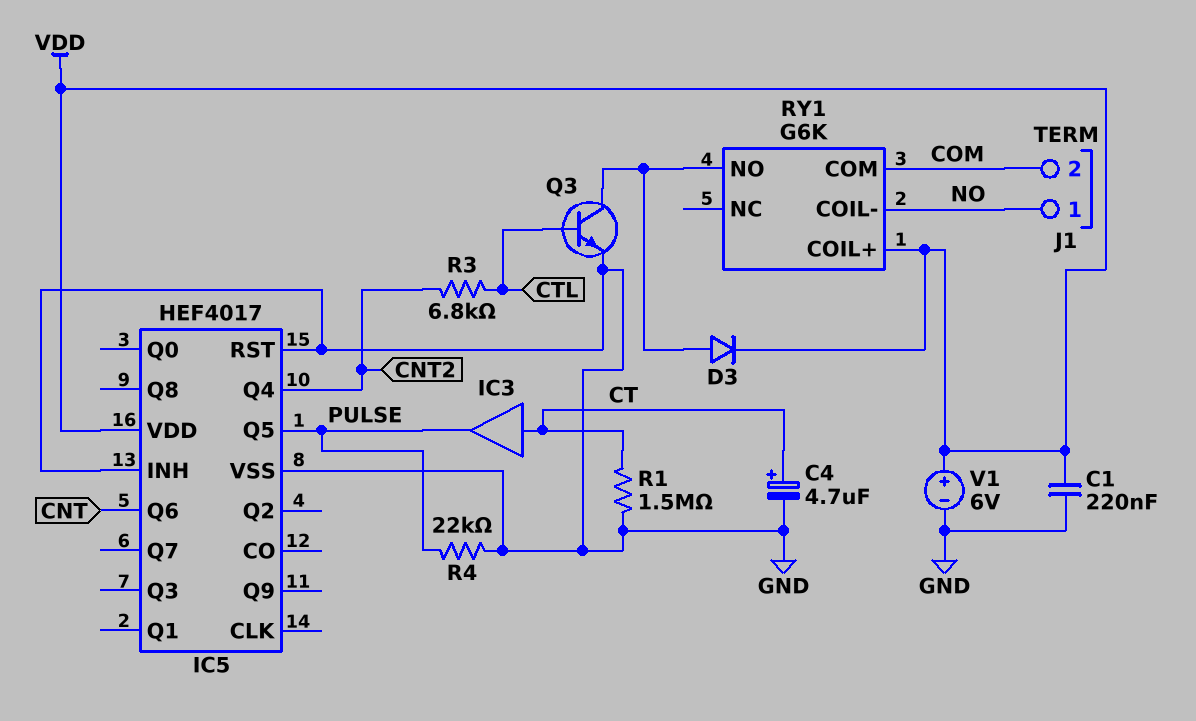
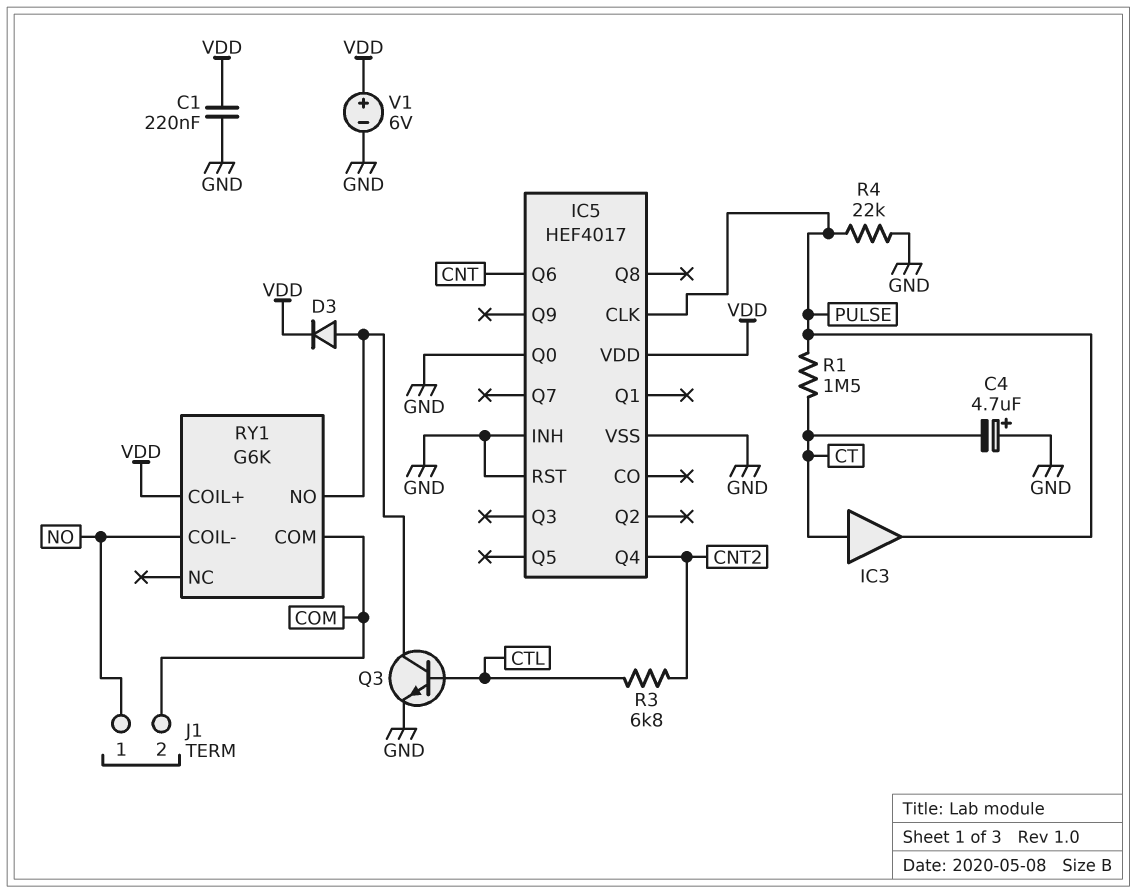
C4: 4.7uF (plus CT, minus GND) -> 4.7uF (plus GND, minus CT)
IC5 pin CLK: none -> PULSE
IC5 pin Q0: none -> GND
IC5 pin Q5: PULSE -> none
R1: 1.5M (CT, GND) -> 1.5M (CT, PULSE)

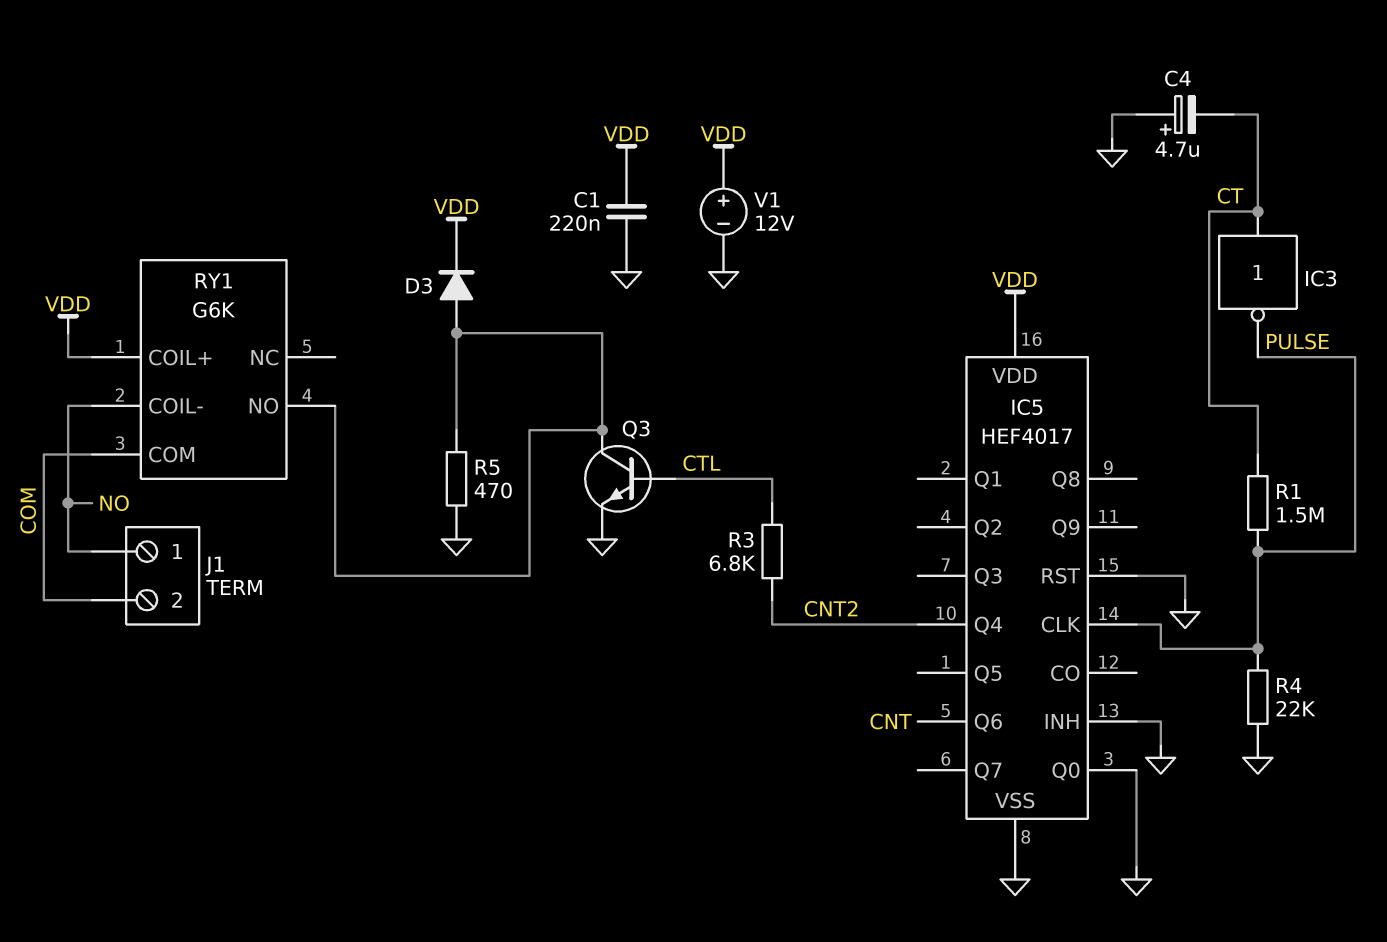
IC3: buffer (in CT, out PULSE) -> NOT (in CT, out PULSE)
R5: none -> 470 (GND, RY1/NO)
V1: 6V (plus VDD, minus GND) -> 12V (plus VDD, minus GND)

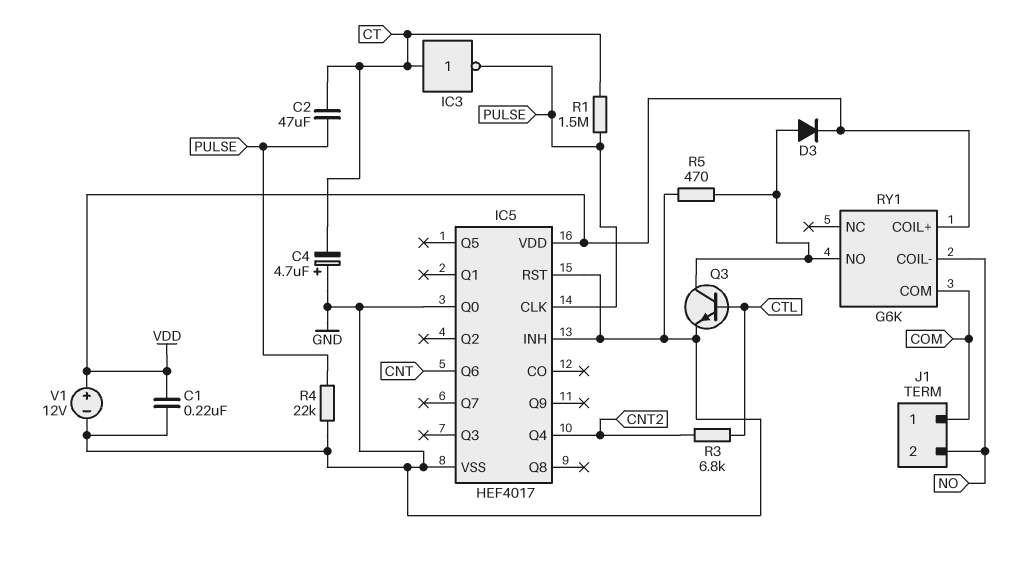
C2: none -> 47uF (CT, PULSE)
J1 pin 1: NO -> COM
J1 pin 2: COM -> NO

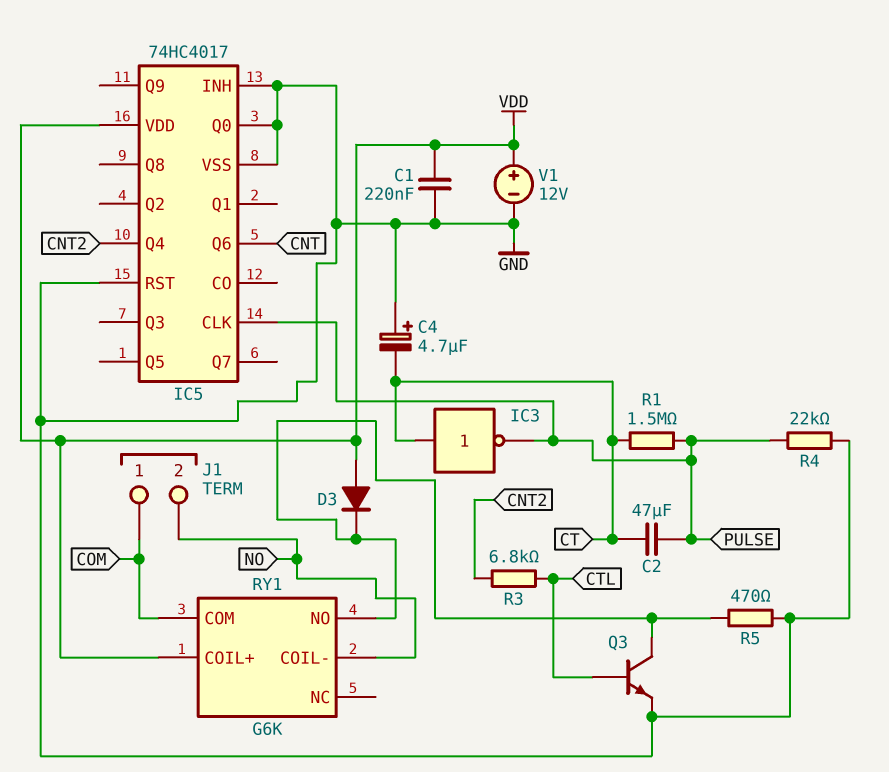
D3: diode (A RY1/NO, K VDD) -> diode (A VDD, K RY1/NO)
IC5: HEF4017 -> 74HC4017

